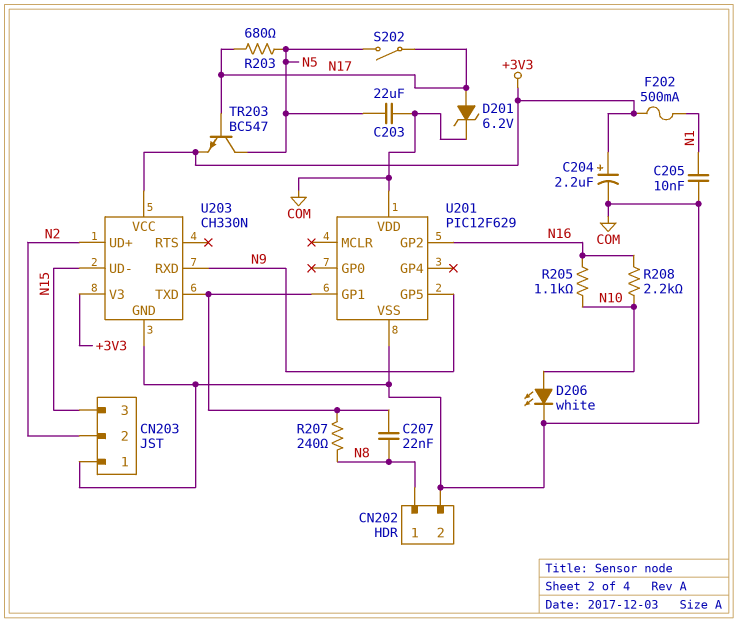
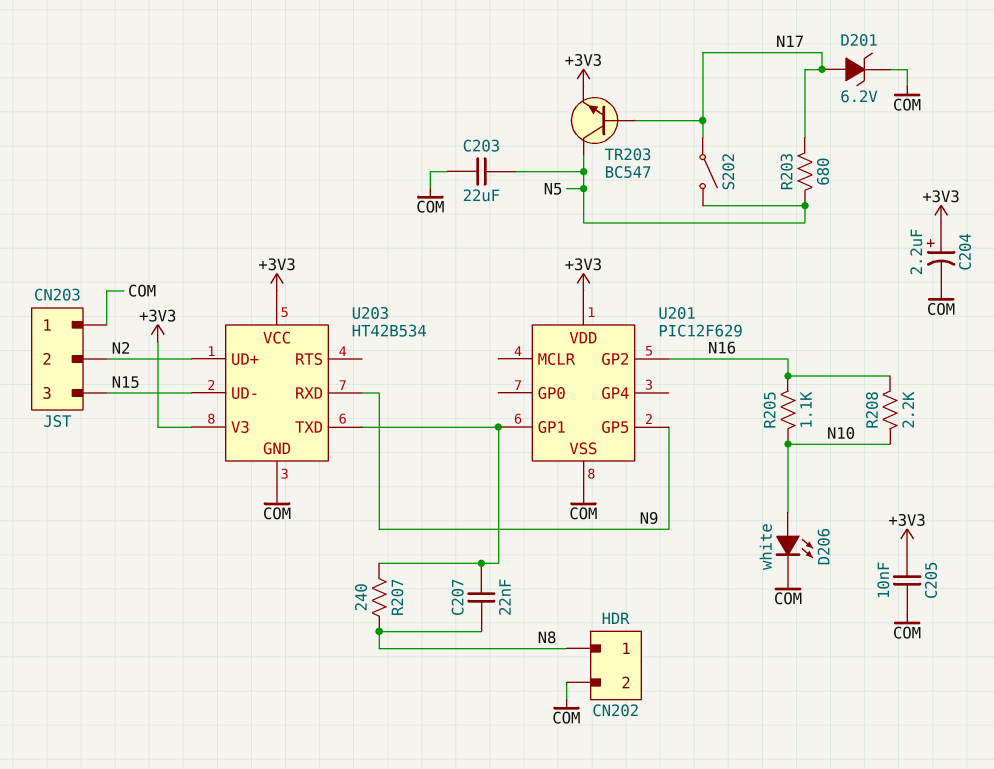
C205: 10nF (COM, N1) -> 10nF (+3V3, COM)
F202: 500mA (+3V3, N1) -> none
U201 pin VDD: COM -> +3V3
U203: CH330N -> HT42B534

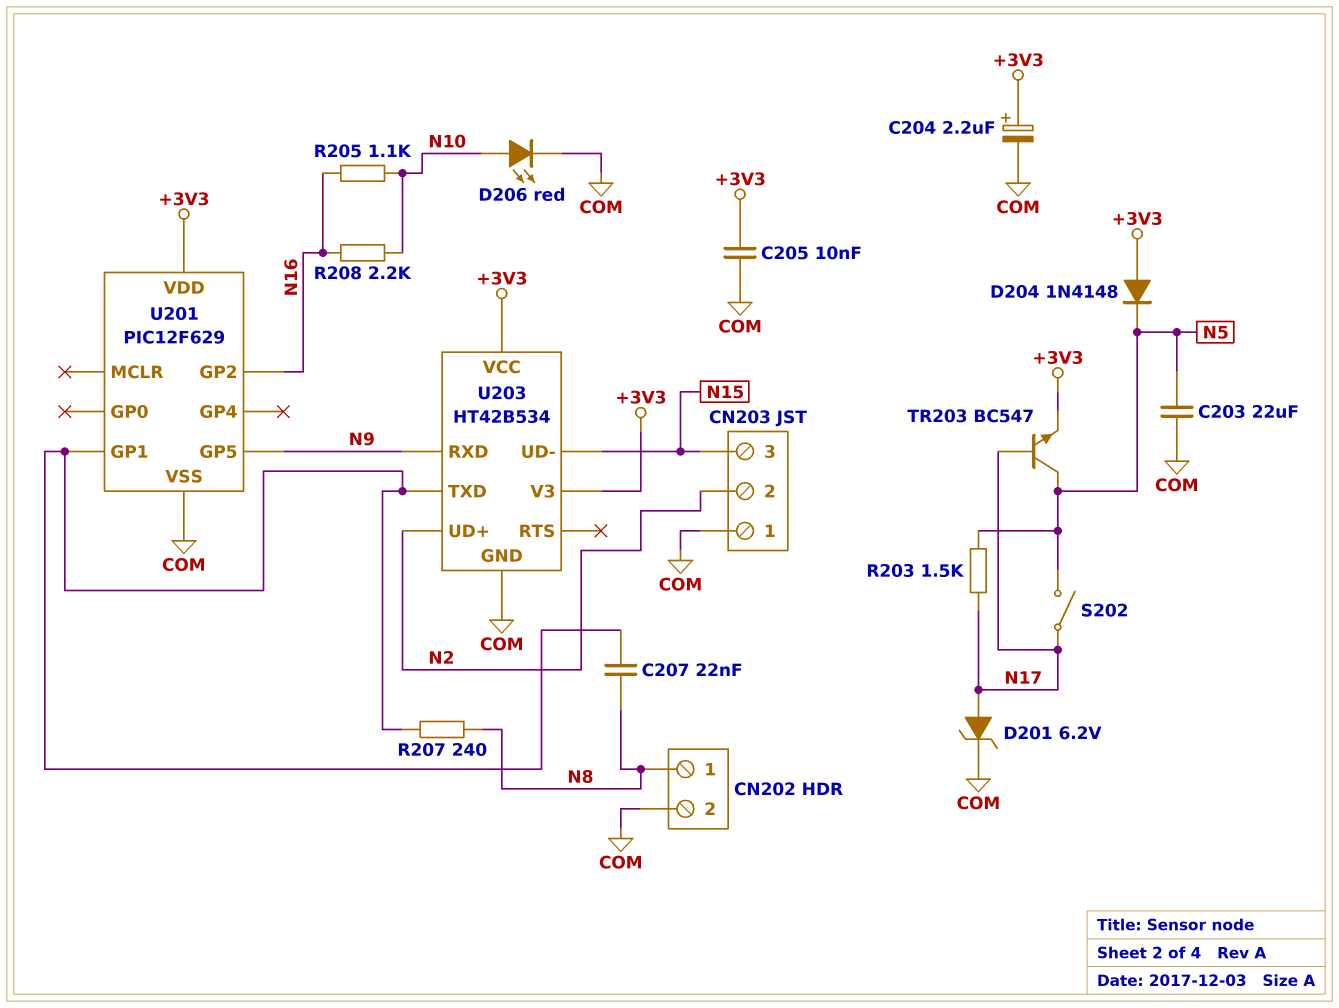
D204: none -> diode 1N4148 (A +3V3, K N5)
D206: LED white (A N10, K COM) -> LED red (A N10, K COM)
R203: 680 (N5, N17) -> 1.5k (N5, N17)

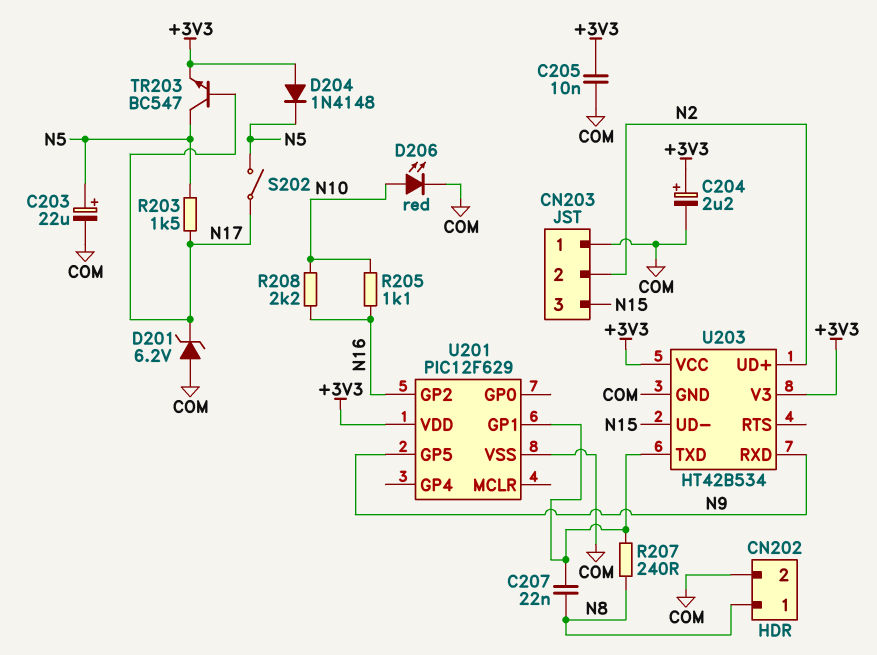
C203: 22uF (COM, N5) -> 22uF (plus N5, minus COM)
D201: zener 6.2V (A N17, K COM) -> zener 6.2V (A COM, K N17)

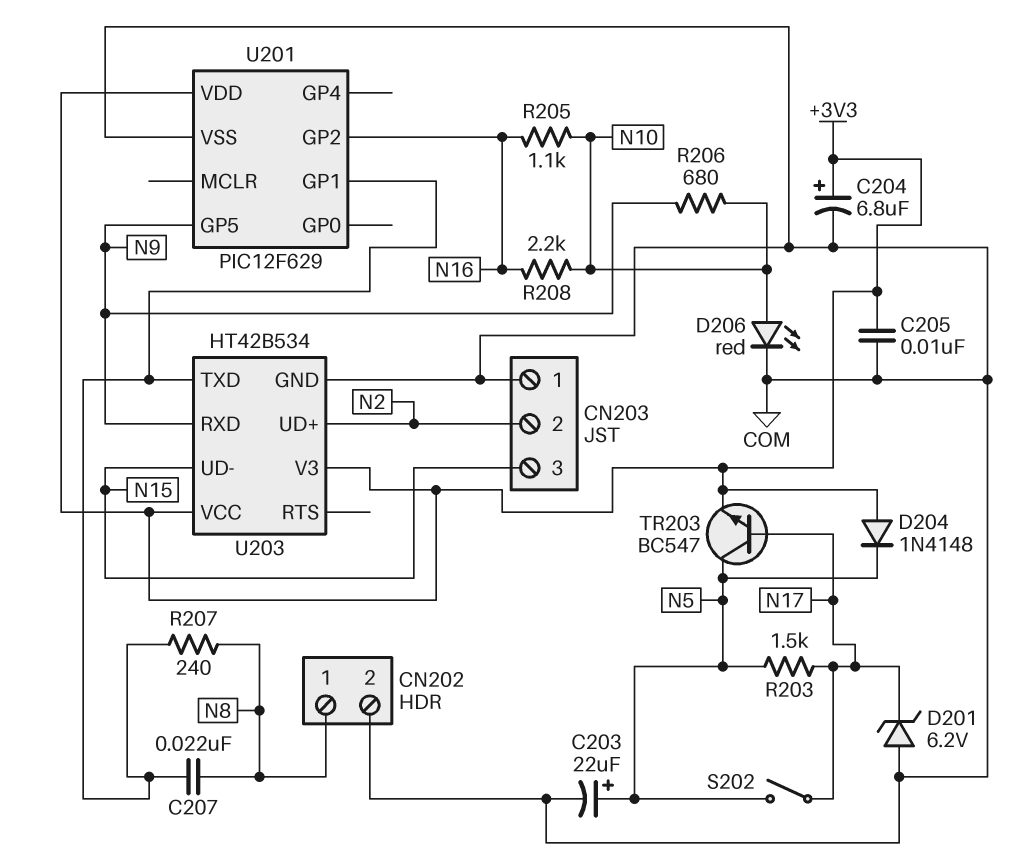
C204: 2.2uF (plus +3V3, minus COM) -> 6.8uF (plus +3V3, minus COM)
R206: none -> 680 (N9, N10)

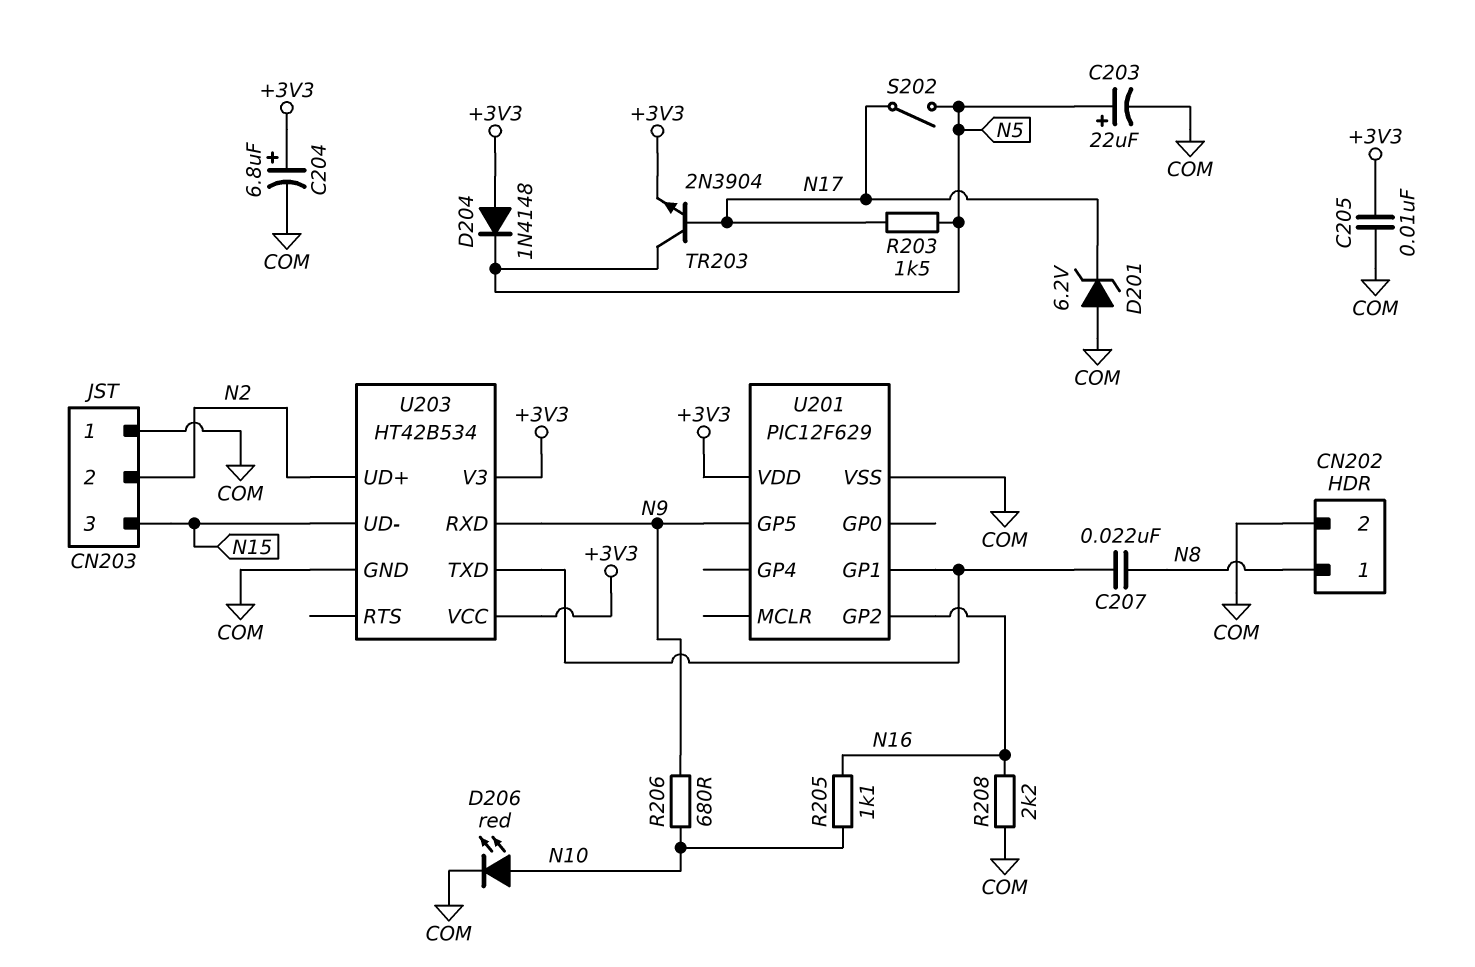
R207: 240 (N8, U201/GP1) -> none
R208: 2.2k (N10, N16) -> 2.2k (COM, N16)
TR203: NPN BC547 (B N17, C N5, E +3V3) -> NPN 2N3904 (B N17, C N5, E +3V3)

